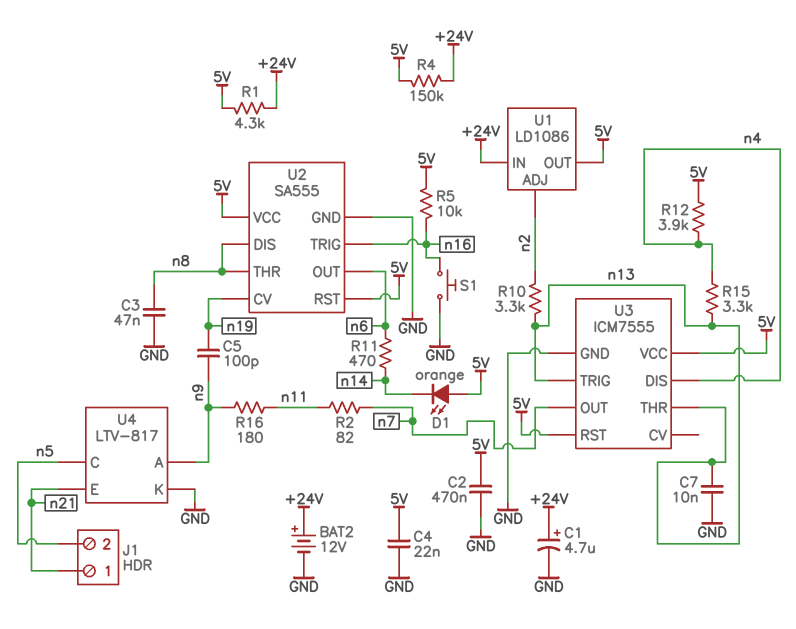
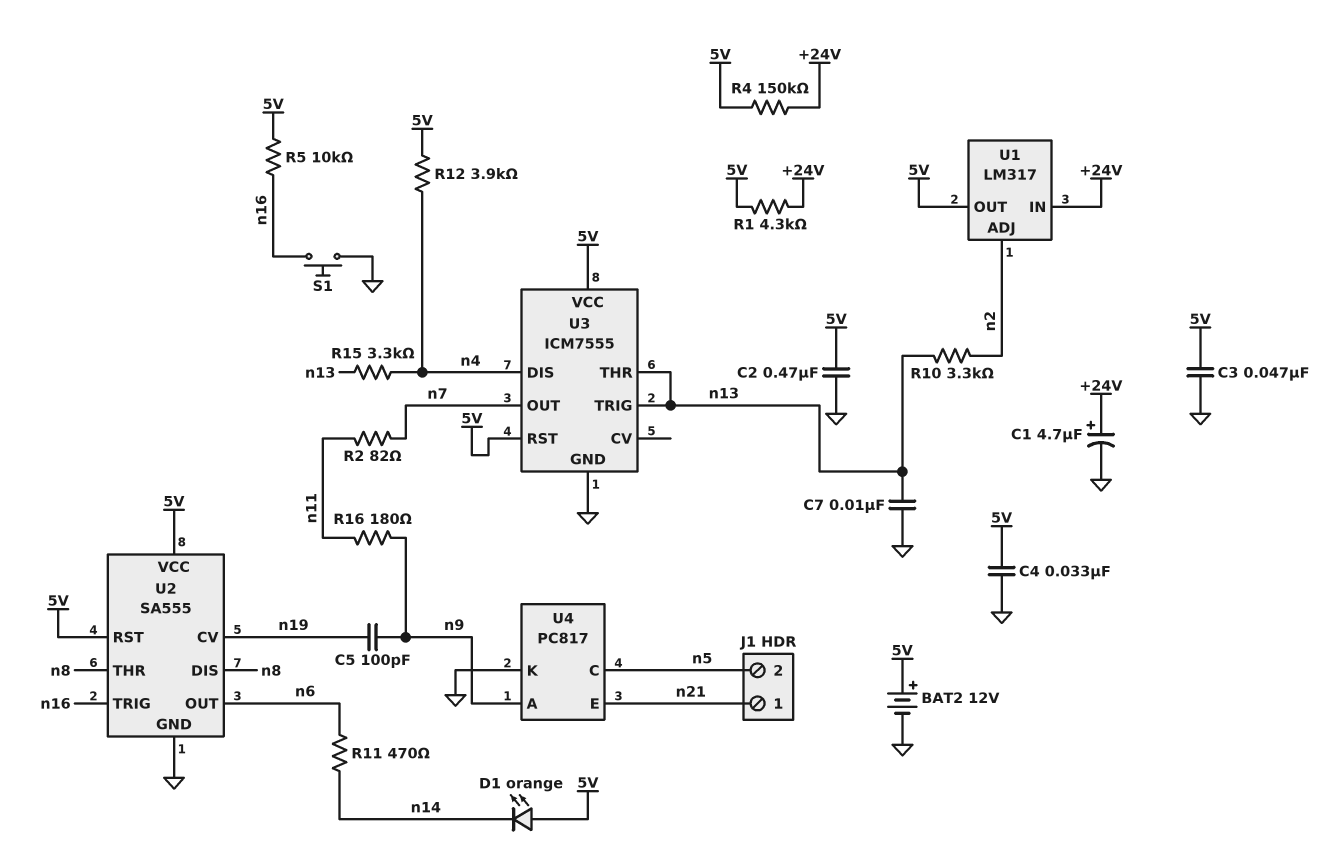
BAT2: 12V (plus +24V, minus GND) -> 12V (plus 5V, minus GND)
C3: 47nF (GND, n8) -> 47nF (5V, GND)
C4: 22nF (5V, GND) -> 33nF (5V, GND)
U1: LD1086 -> LM317
U4: LTV-817 -> PC817

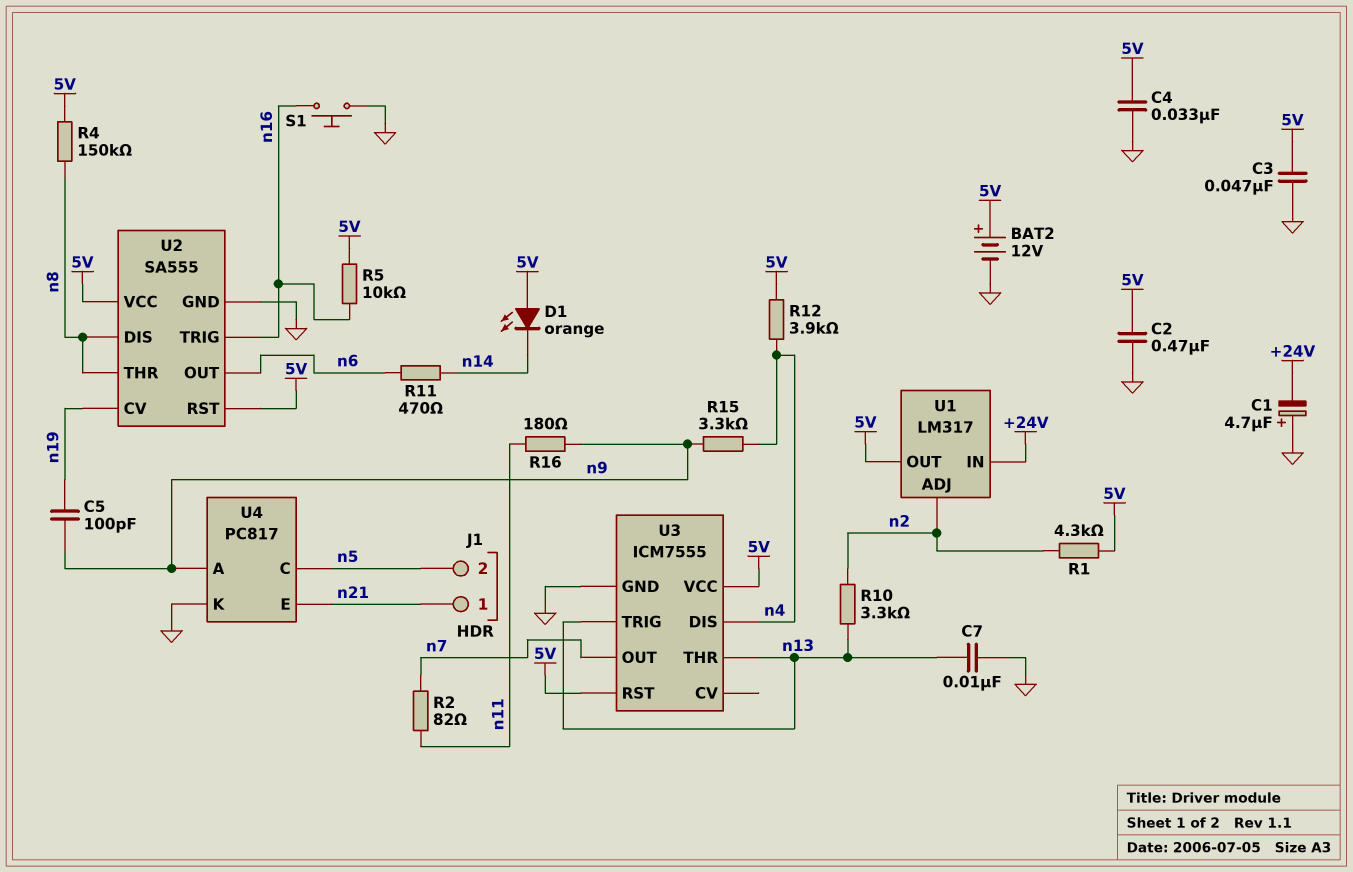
C1: 4.7uF (plus +24V, minus GND) -> 4.7uF (plus GND, minus +24V)
R1: 4.3k (+24V, 5V) -> 4.3k (5V, n2)
R4: 150k (+24V, 5V) -> 150k (5V, n8)
R15: 3.3k (n4, n13) -> 3.3k (n4, n9)

